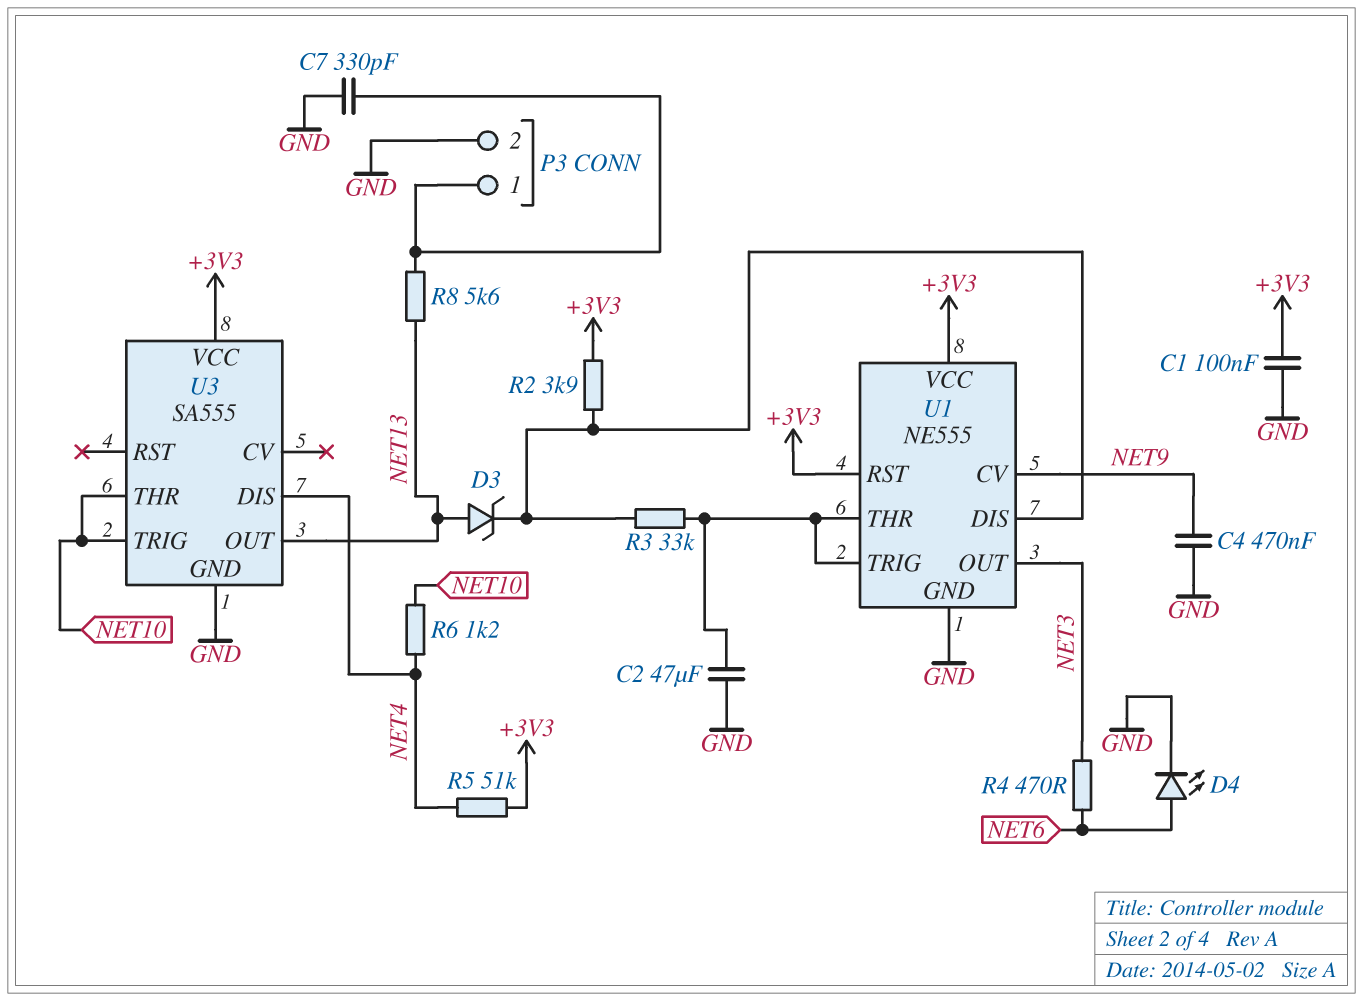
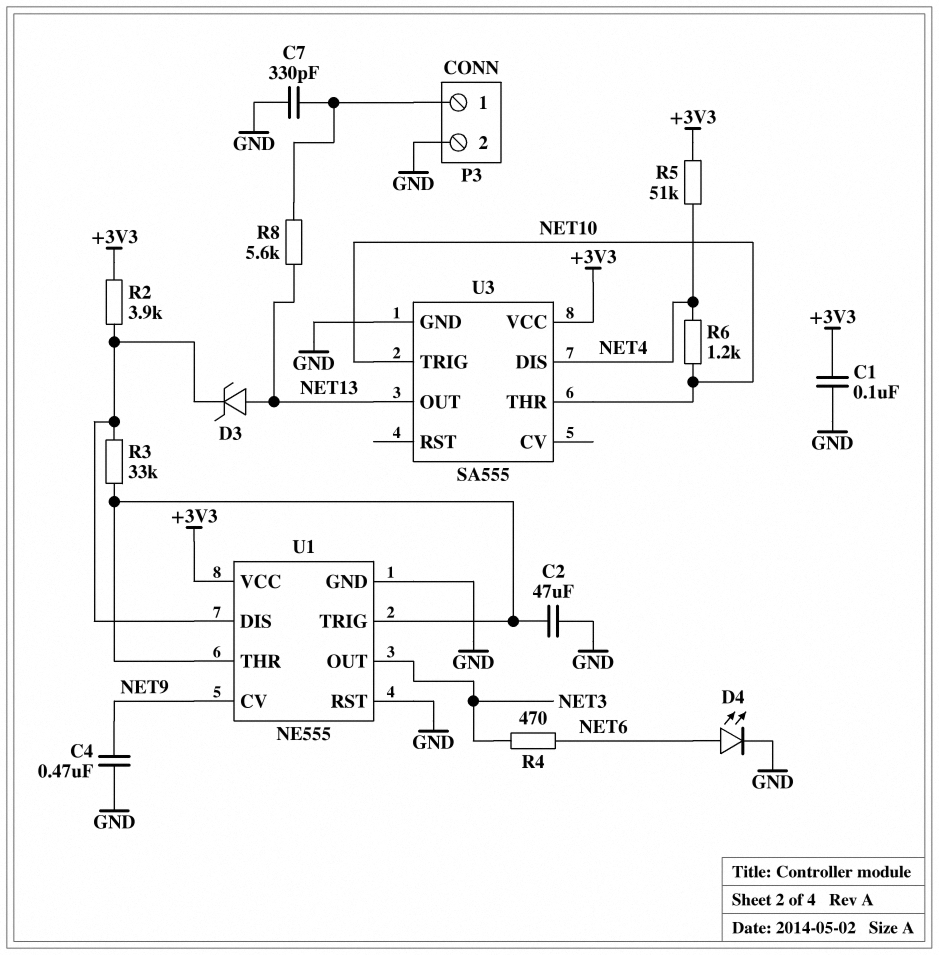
U1 pin RST: +3V3 -> GND

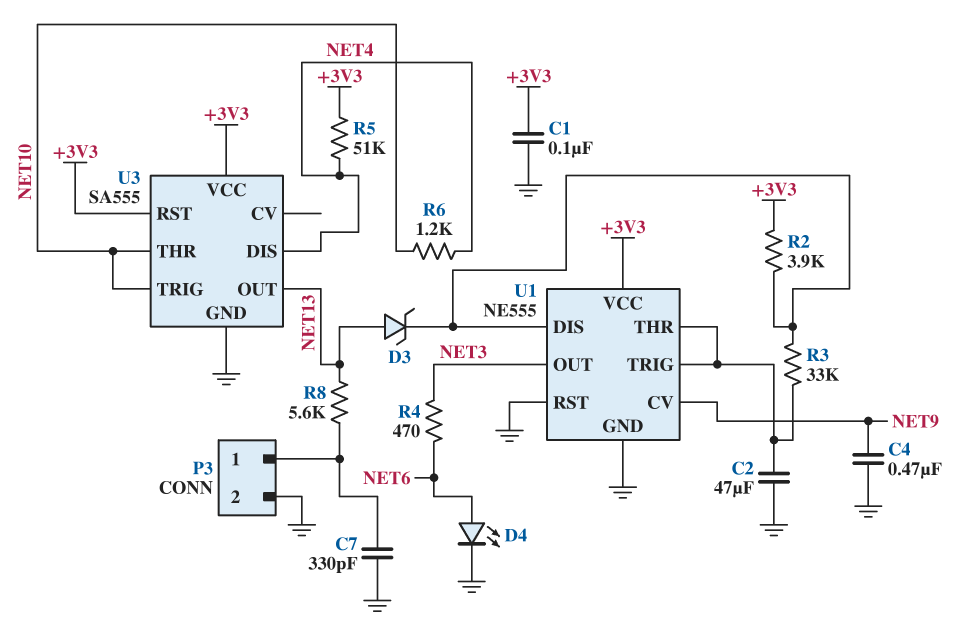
U3 pin RST: none -> +3V3

